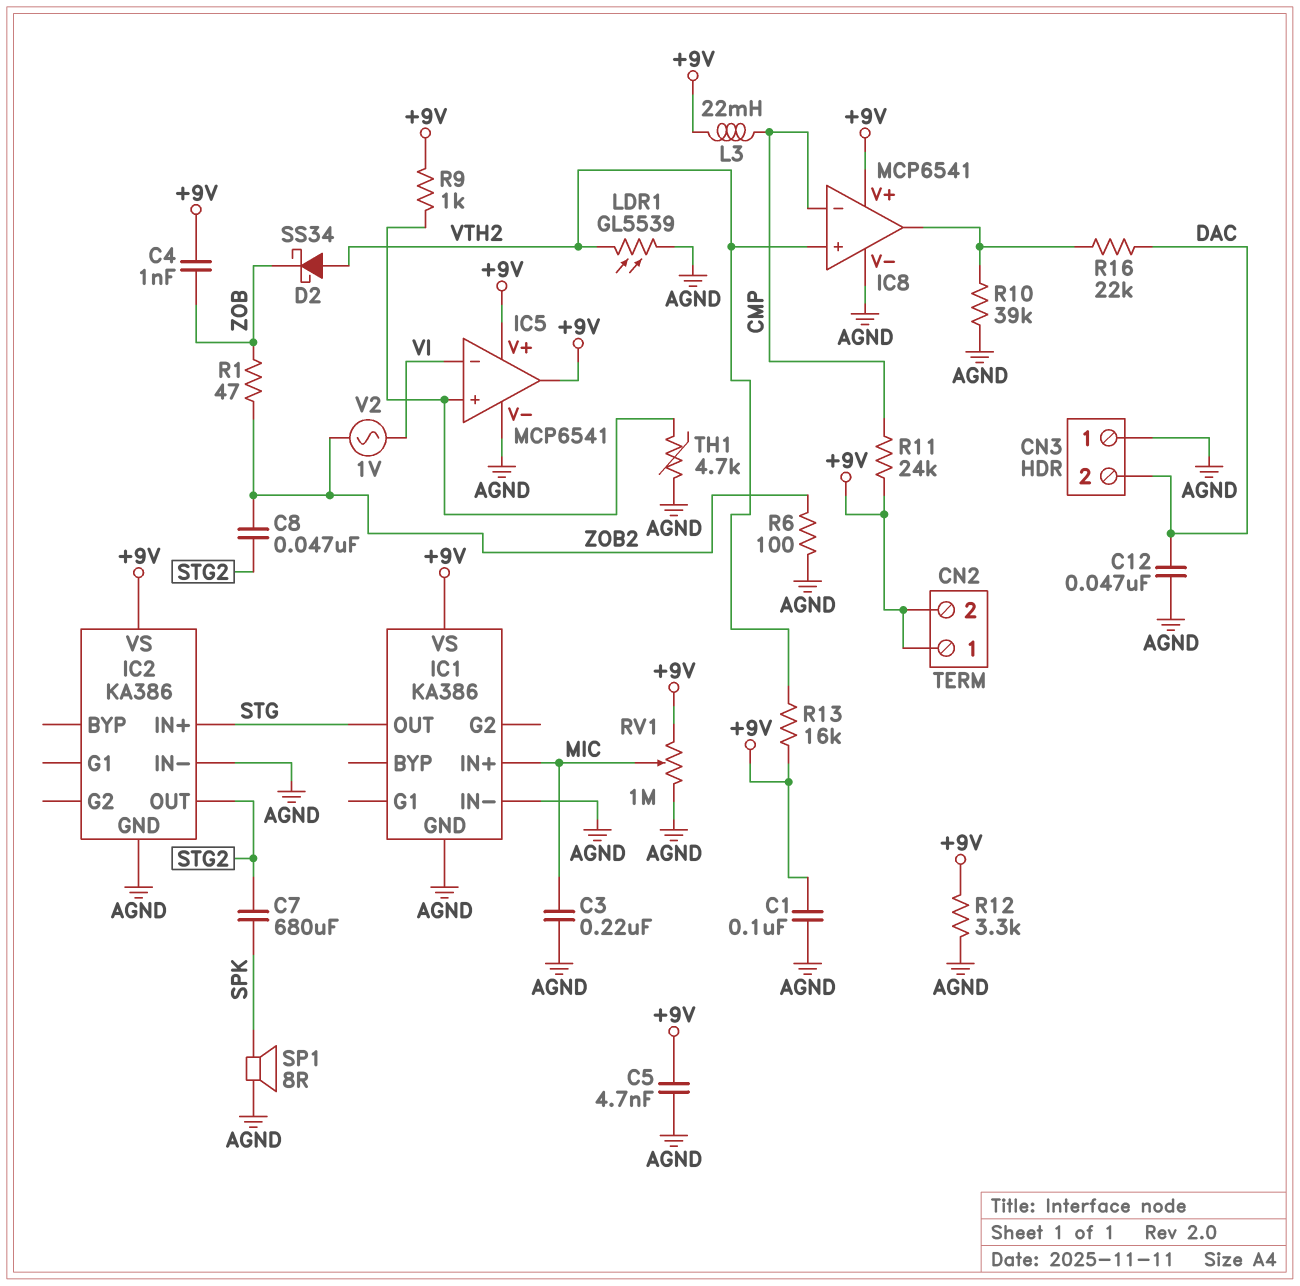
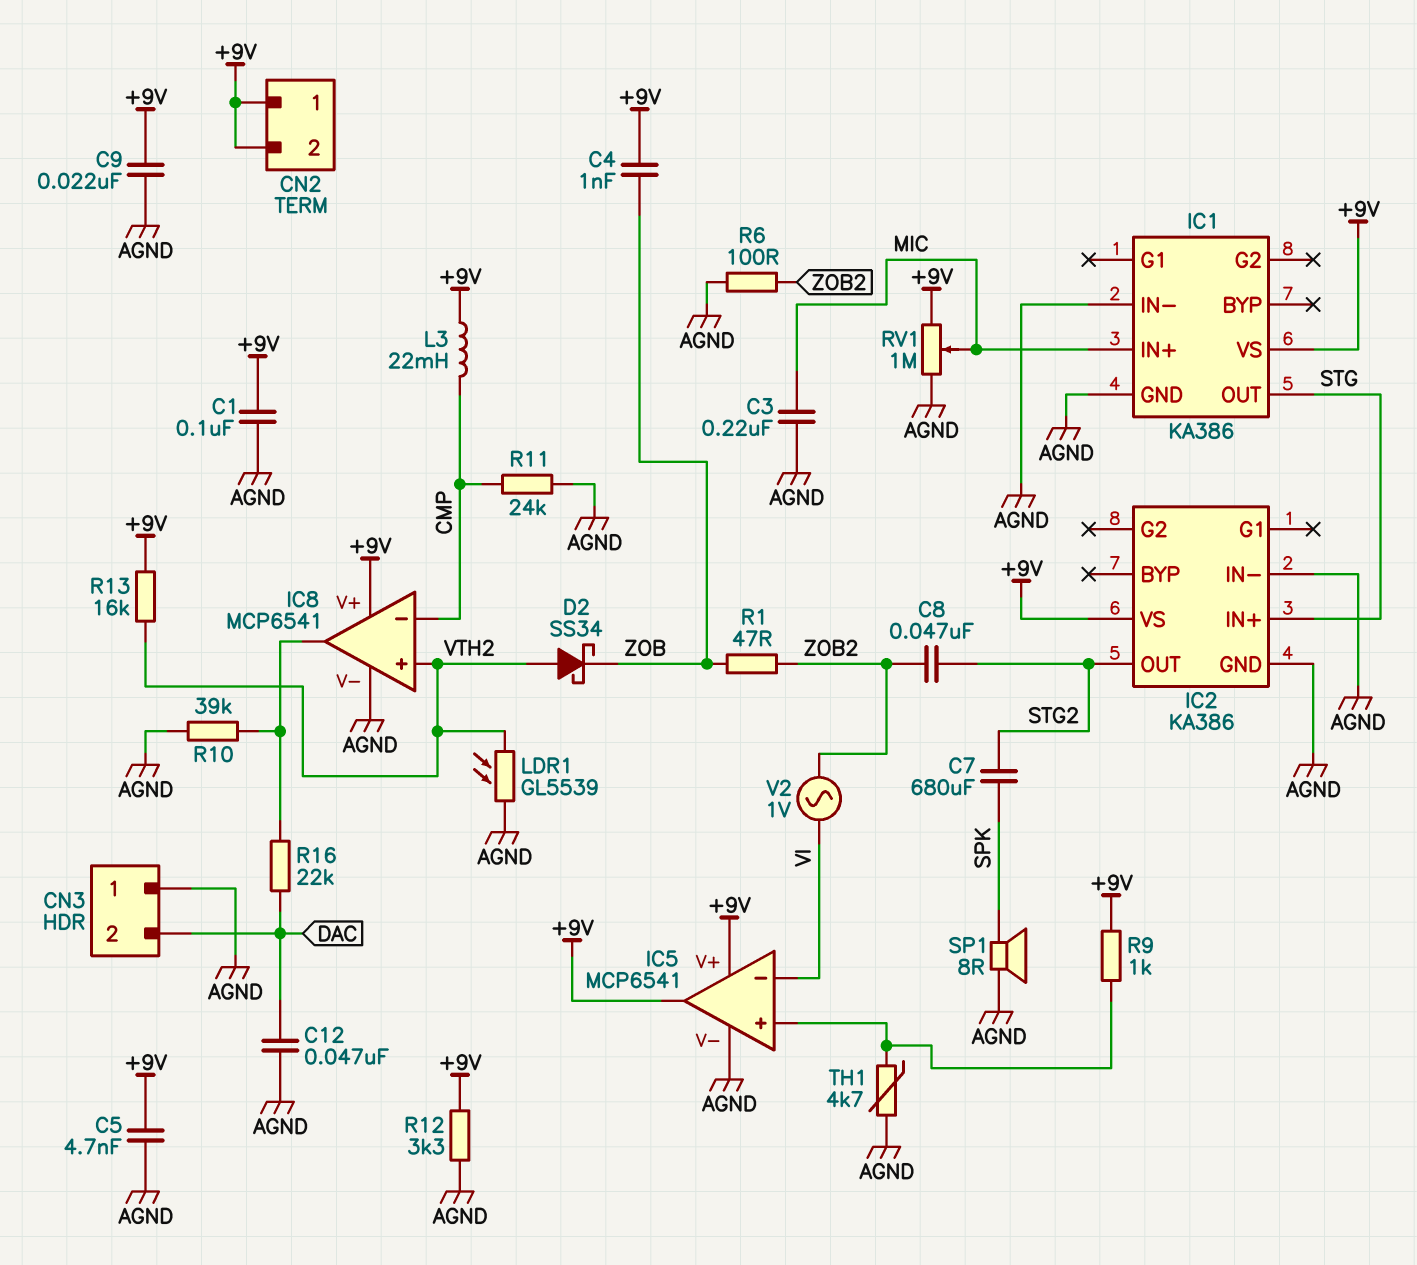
C9: none -> 22nF (+9V, AGND)
R11: 24k (+9V, CMP) -> 24k (AGND, CMP)

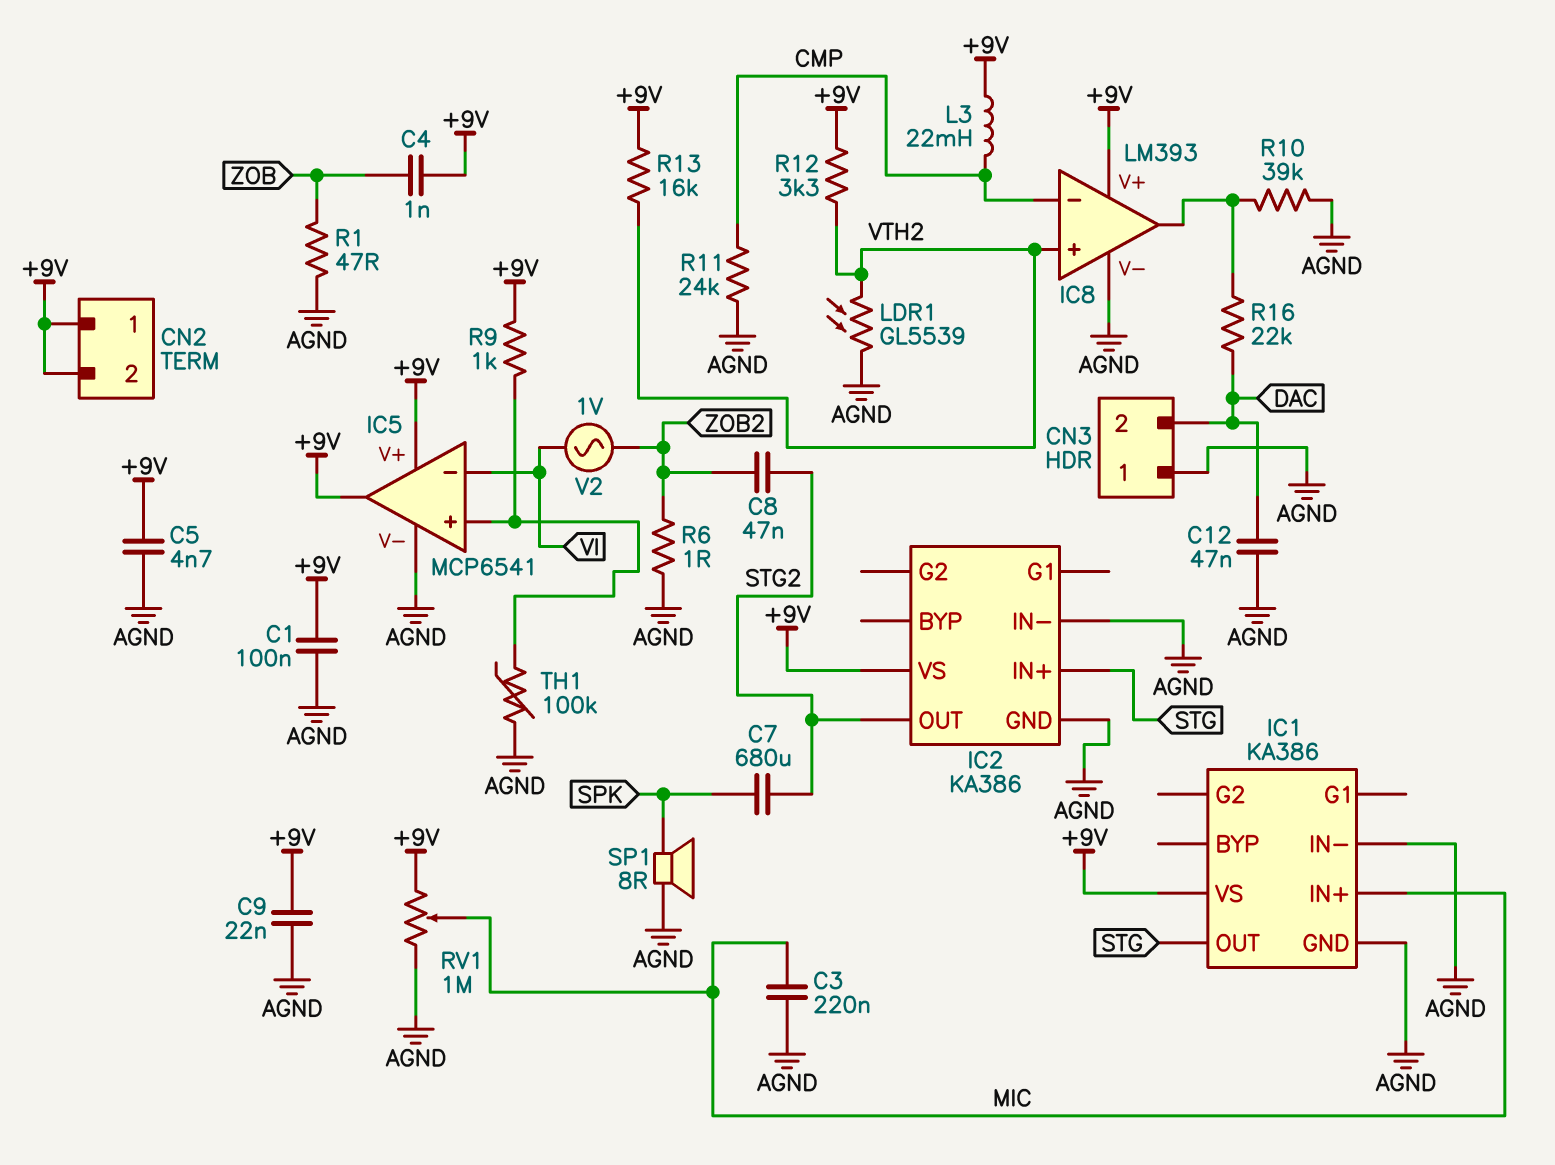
D2: schottky SS34 (A VTH2, K ZOB) -> none
IC8: MCP6541 -> LM393
R1: 47 (ZOB, ZOB2) -> 47 (AGND, ZOB)
R6: 100 (AGND, ZOB2) -> 1 (AGND, ZOB2)
R12: 3.3k (+9V, AGND) -> 3.3k (+9V, VTH2)
TH1: 4.7k (AGND, IC5/in+) -> 100k (AGND, IC5/in+)

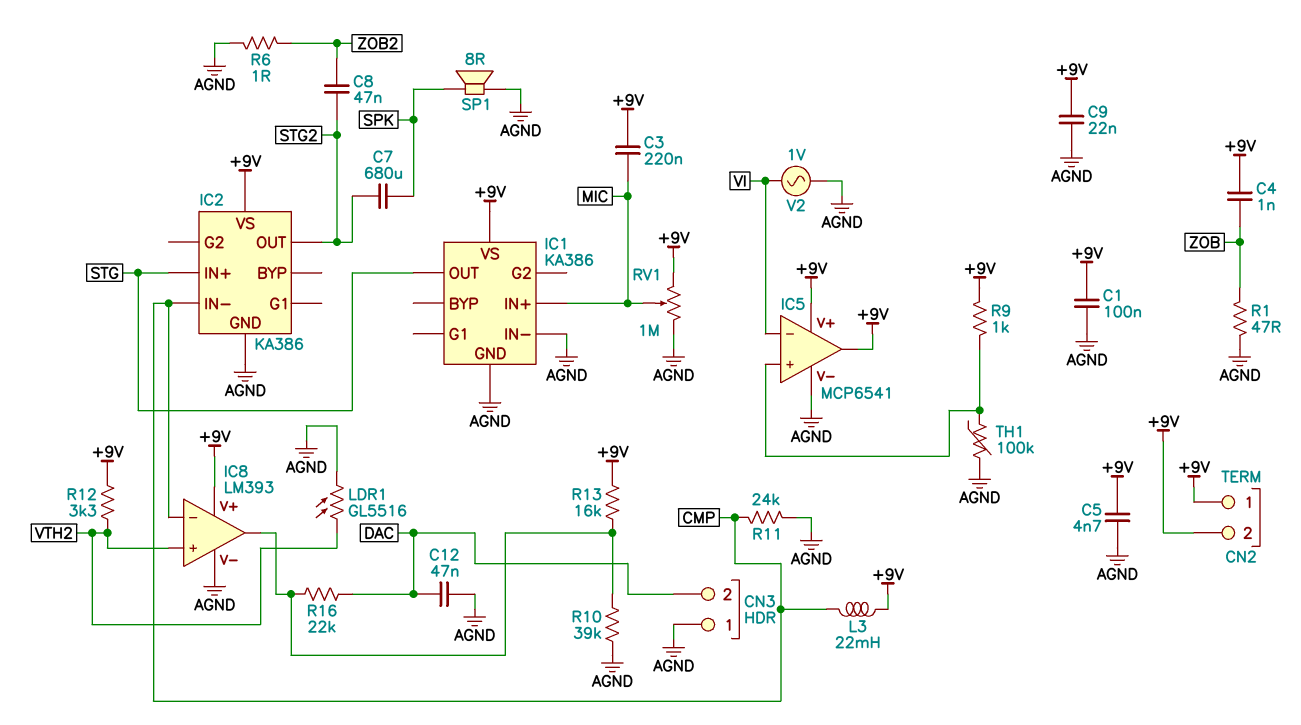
C3: 220nF (AGND, MIC) -> 220nF (+9V, MIC)
IC2 pin IN-: AGND -> CMP
LDR1: GL5539 (AGND, VTH2) -> GL5516 (AGND, VTH2)
R13: 16k (+9V, VTH2) -> 16k (+9V, IC8/out)
V2: AC 1V (VI, ZOB2) -> AC 1V (AGND, VI)

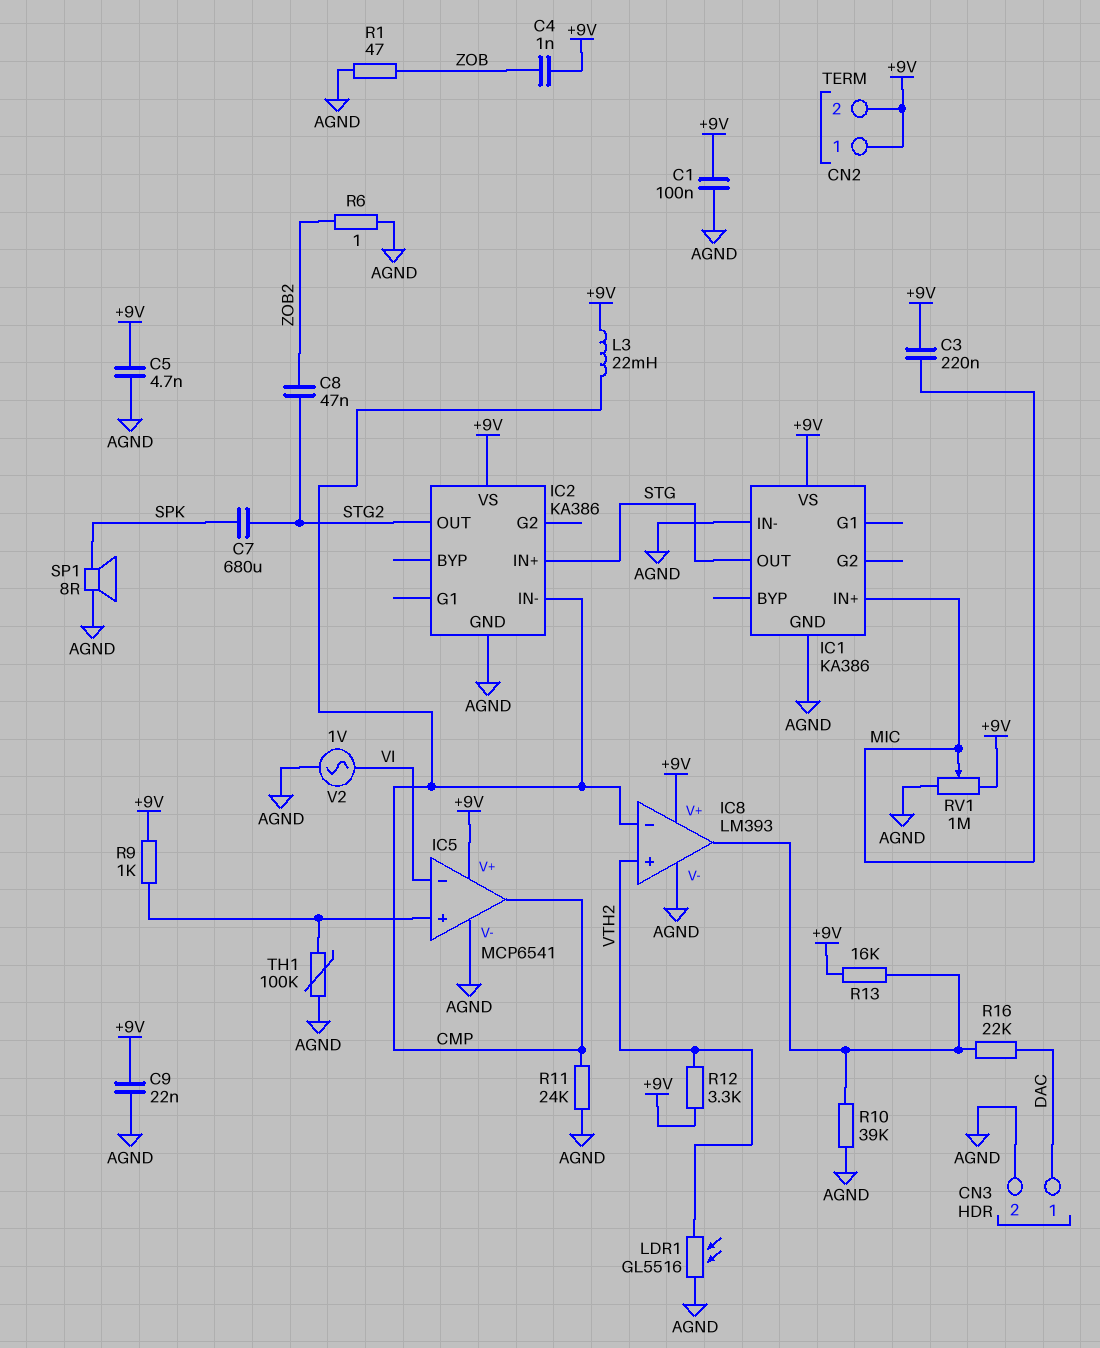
C12: 47nF (AGND, DAC) -> none
CN3 pin 1: AGND -> DAC
CN3 pin 2: DAC -> AGND
IC5 pin out: +9V -> CMP

